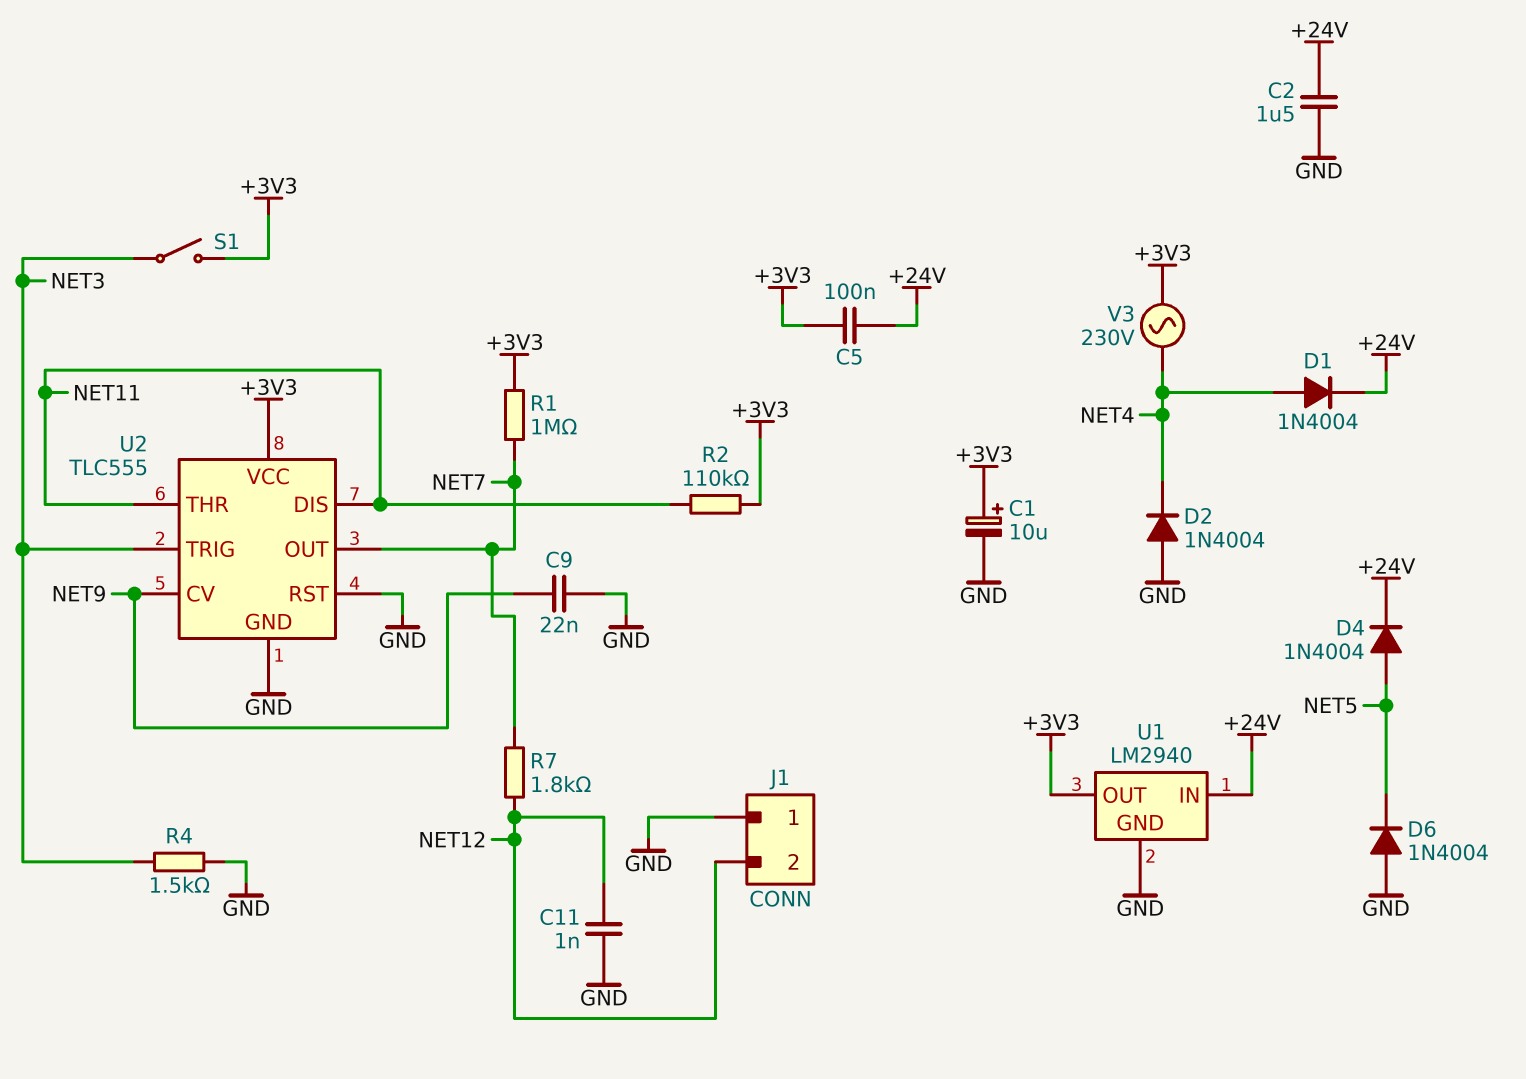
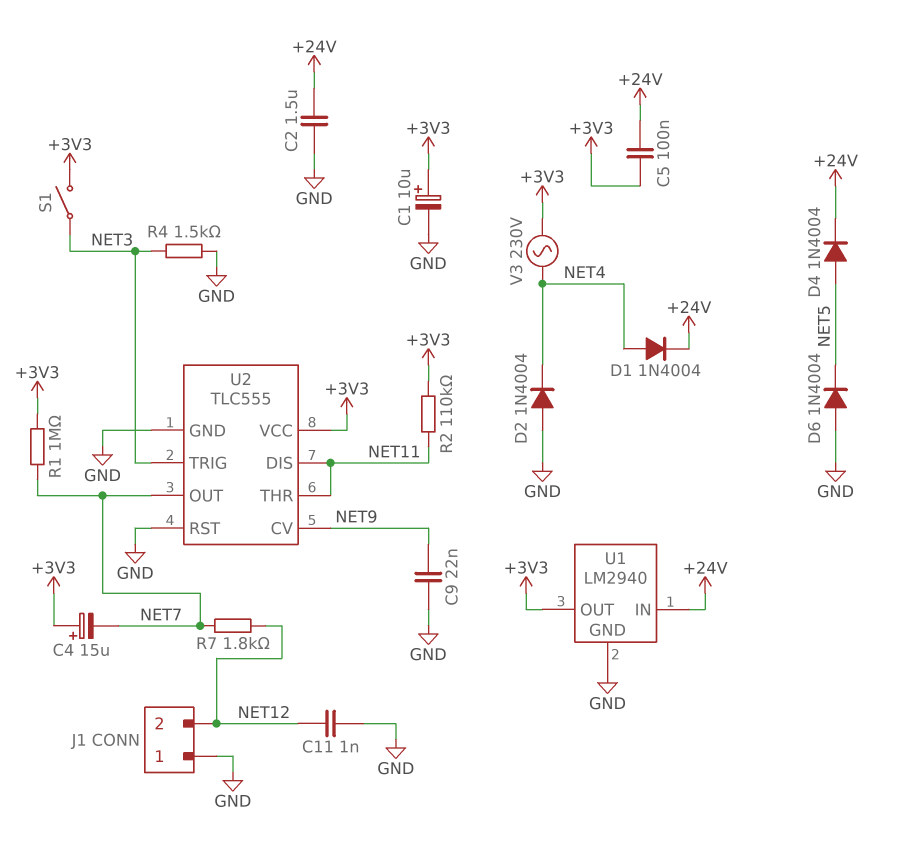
C4: none -> 15uF (plus +3V3, minus NET7)

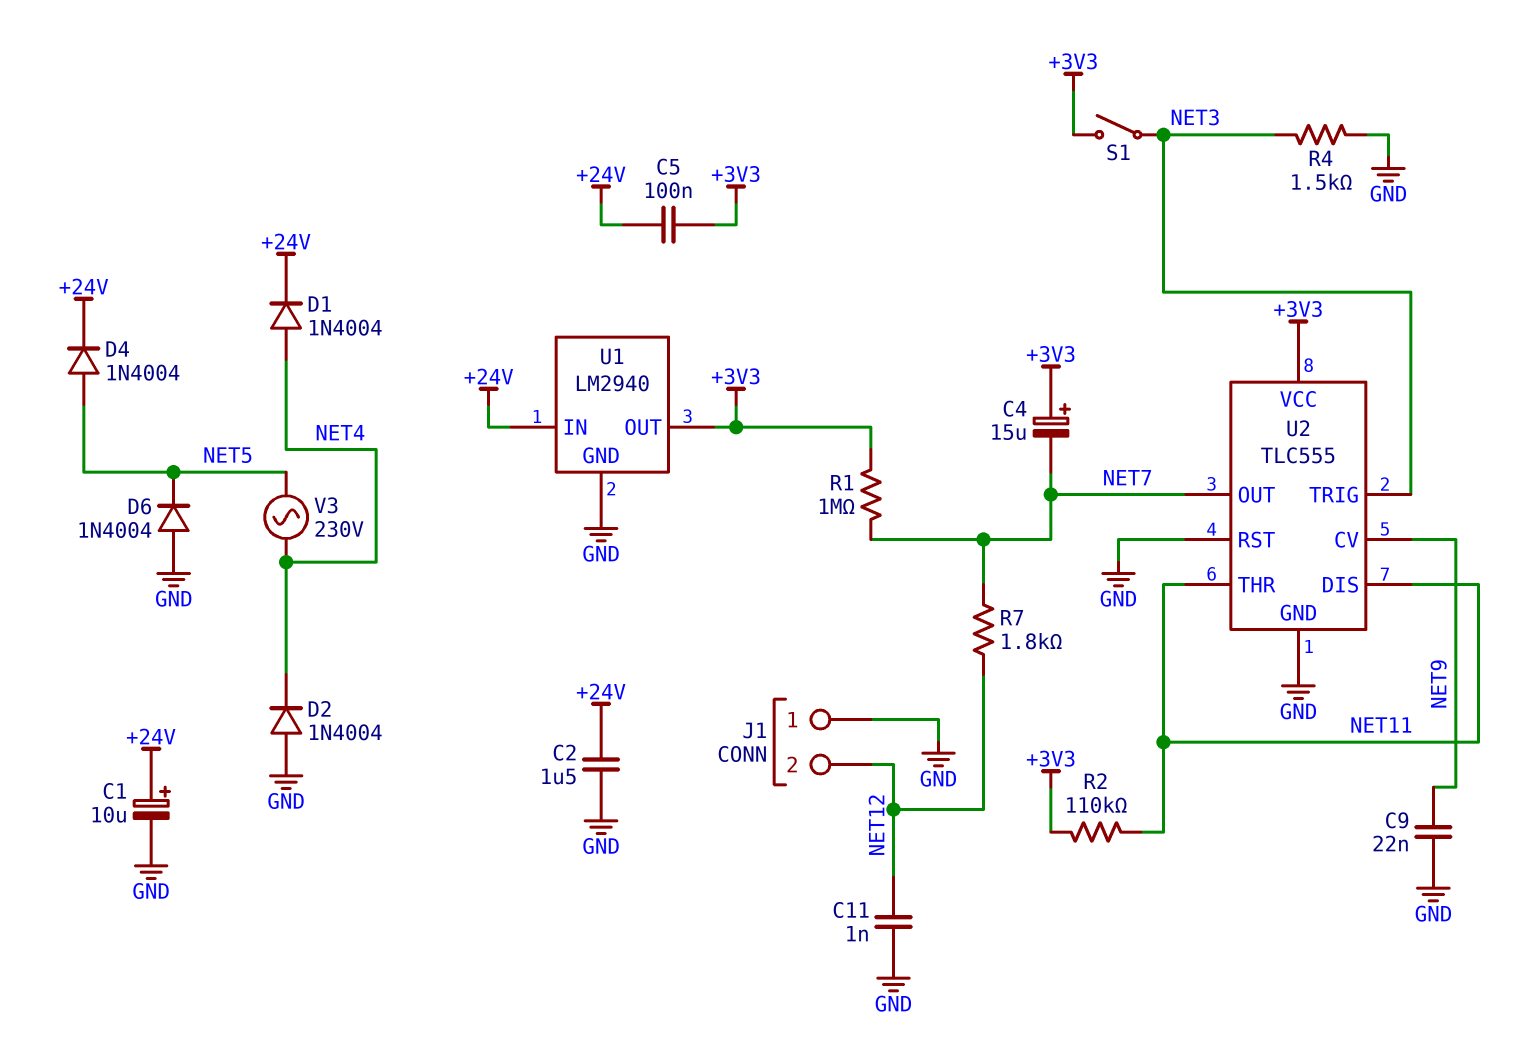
C1: 10uF (plus +3V3, minus GND) -> 10uF (plus +24V, minus GND)
V3: AC 230V (+3V3, NET4) -> AC 230V (NET4, NET5)

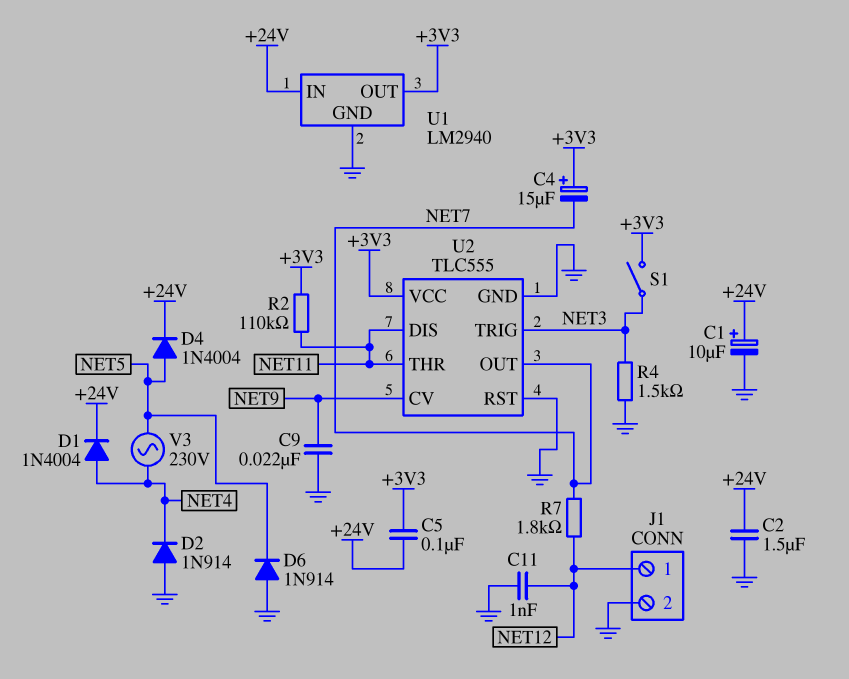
D2: diode 1N4004 (A GND, K NET4) -> diode 1N914 (A GND, K NET4)
D6: diode 1N4004 (A GND, K NET5) -> diode 1N914 (A GND, K NET5)
J1 pin 1: GND -> NET12
J1 pin 2: NET12 -> GND
R1: 1M (+3V3, NET7) -> none

